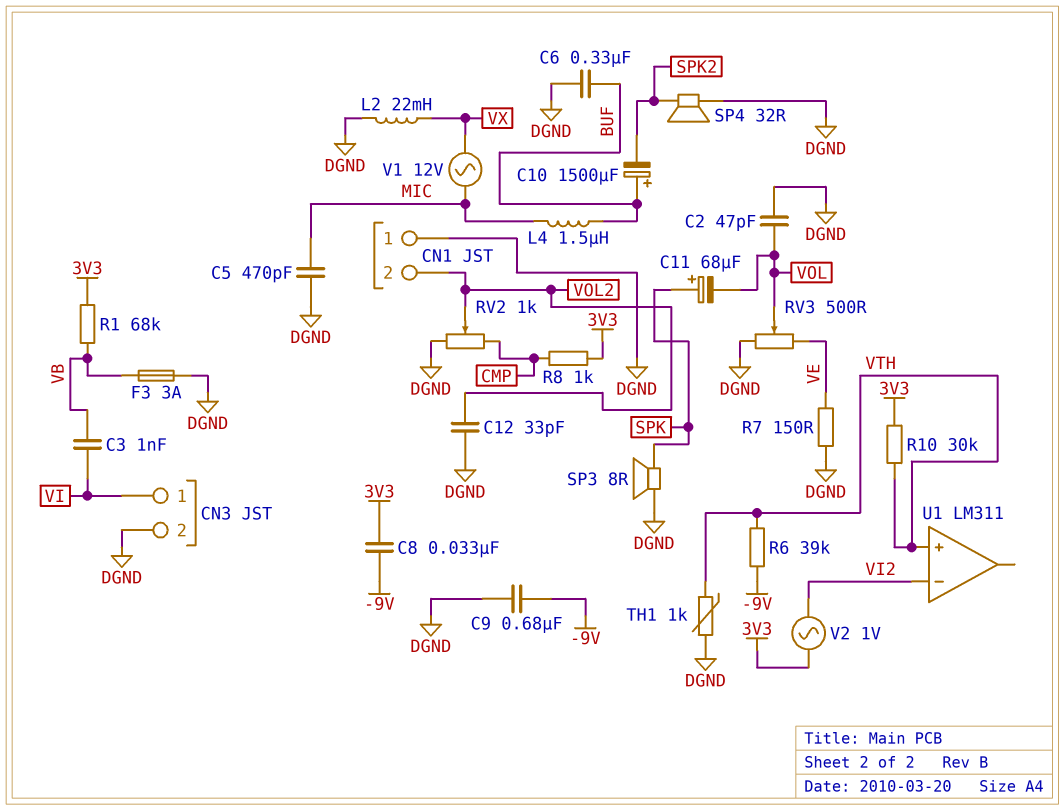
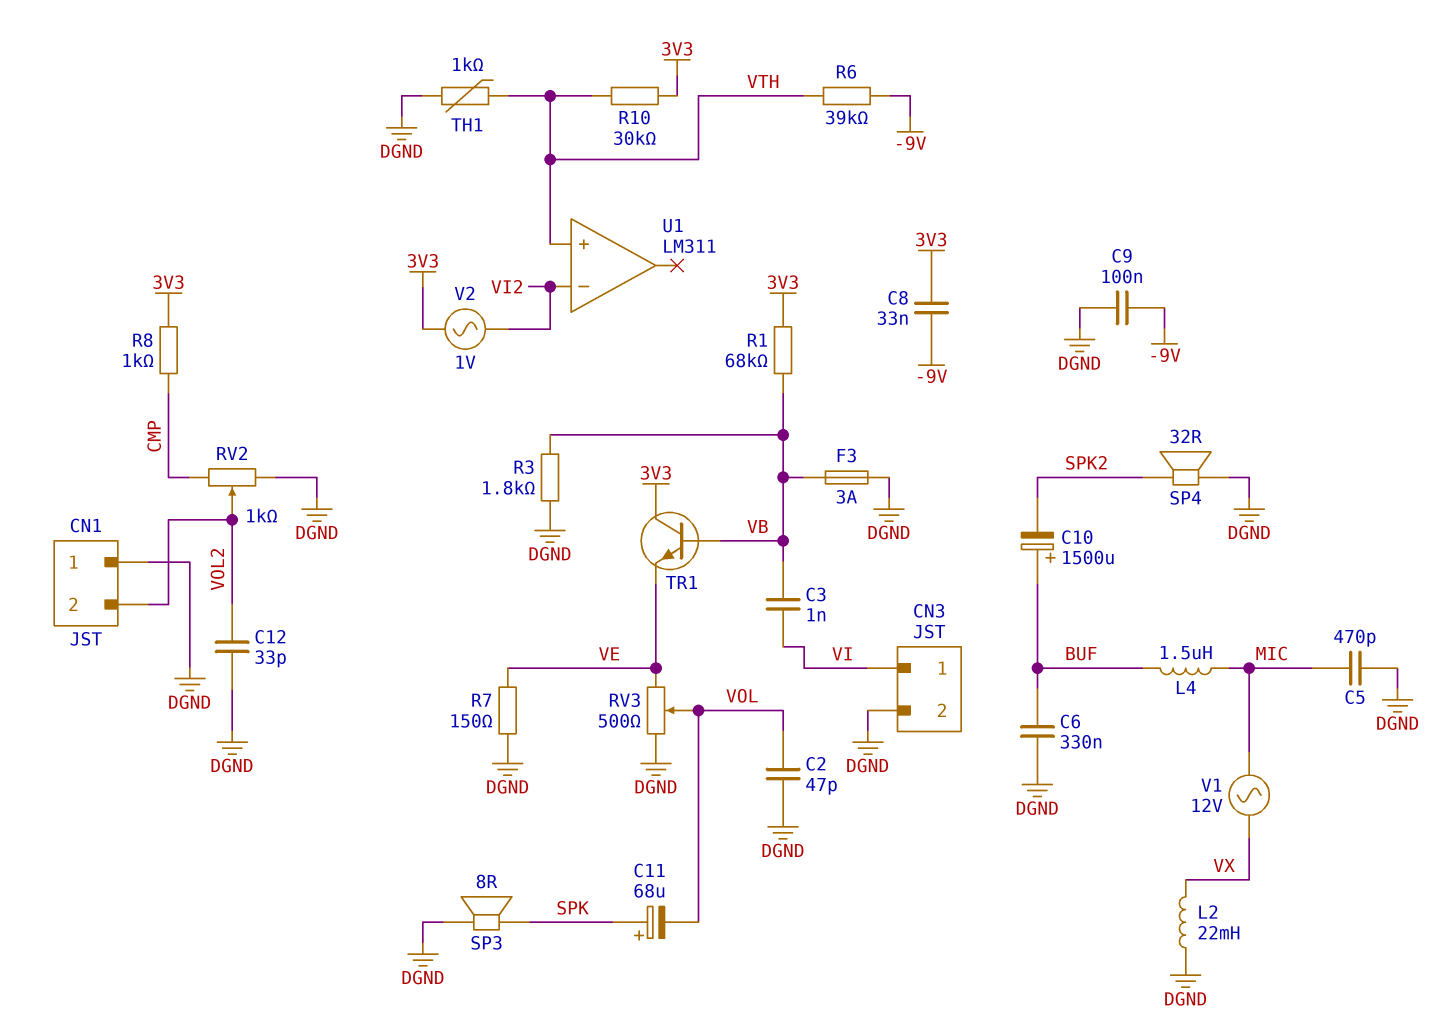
C9: 680nF (-9V, DGND) -> 100nF (-9V, DGND)
R3: none -> 1.8k (DGND, VB)
TR1: none -> NPN (B VB, C 3V3, E VE)

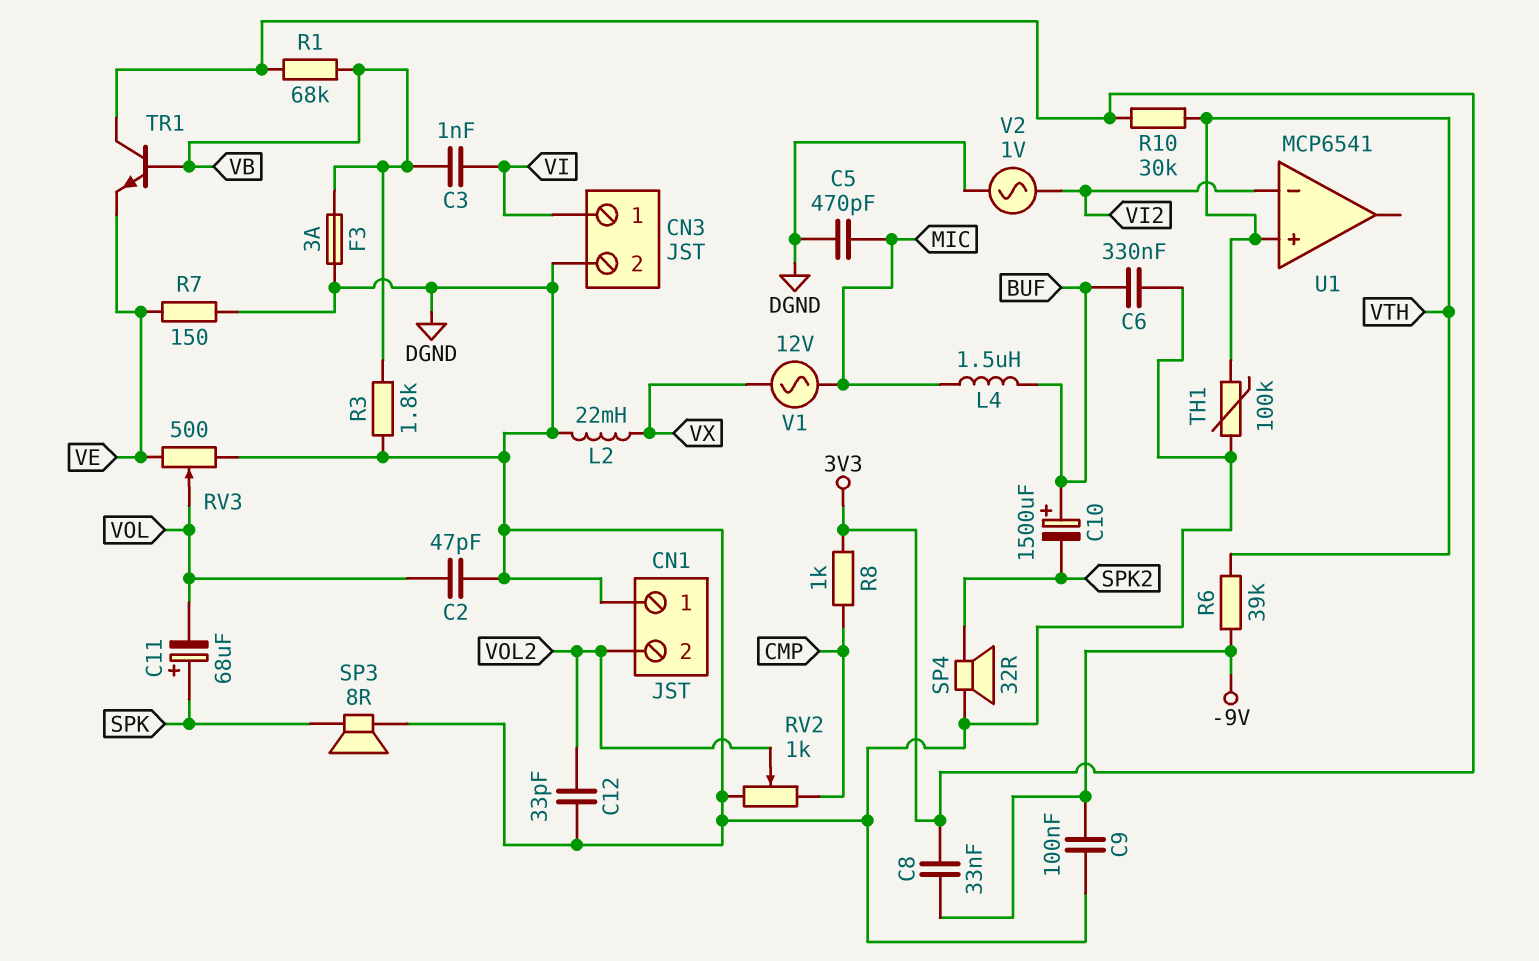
TH1: 1k (DGND, VTH) -> 100k (DGND, VTH)
U1: LM311 -> MCP6541
V2: AC 1V (3V3, VI2) -> AC 1V (DGND, VI2)

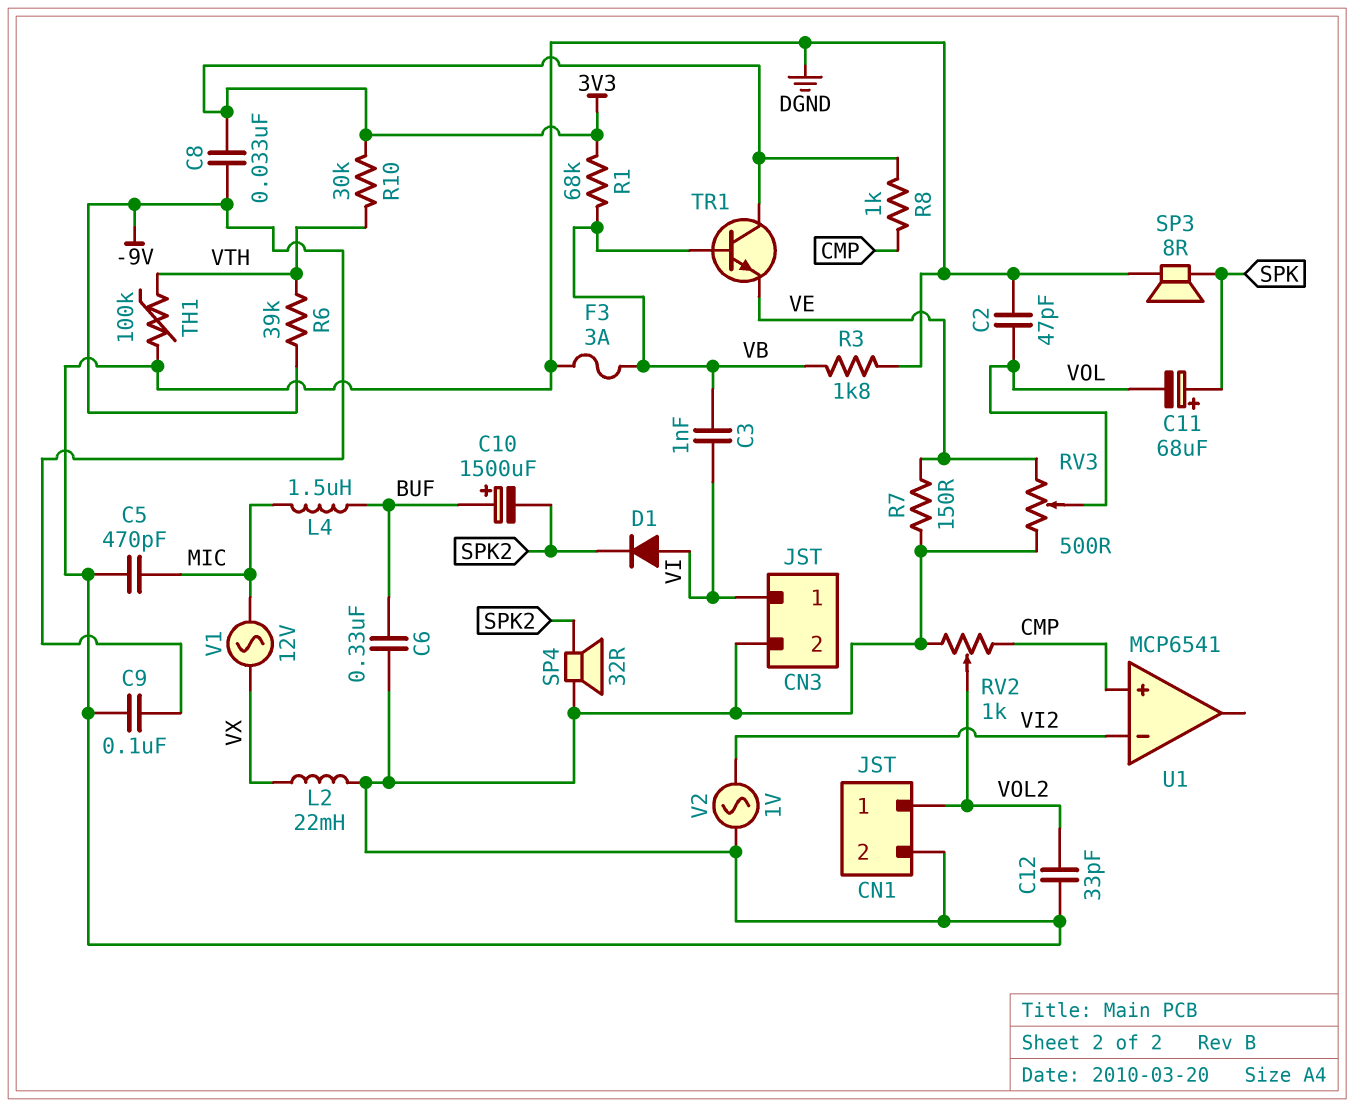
CN1 pin 1: DGND -> VOL2
CN1 pin 2: VOL2 -> DGND
D1: none -> diode (A VI, K SPK2)
U1 pin in+: VTH -> CMP

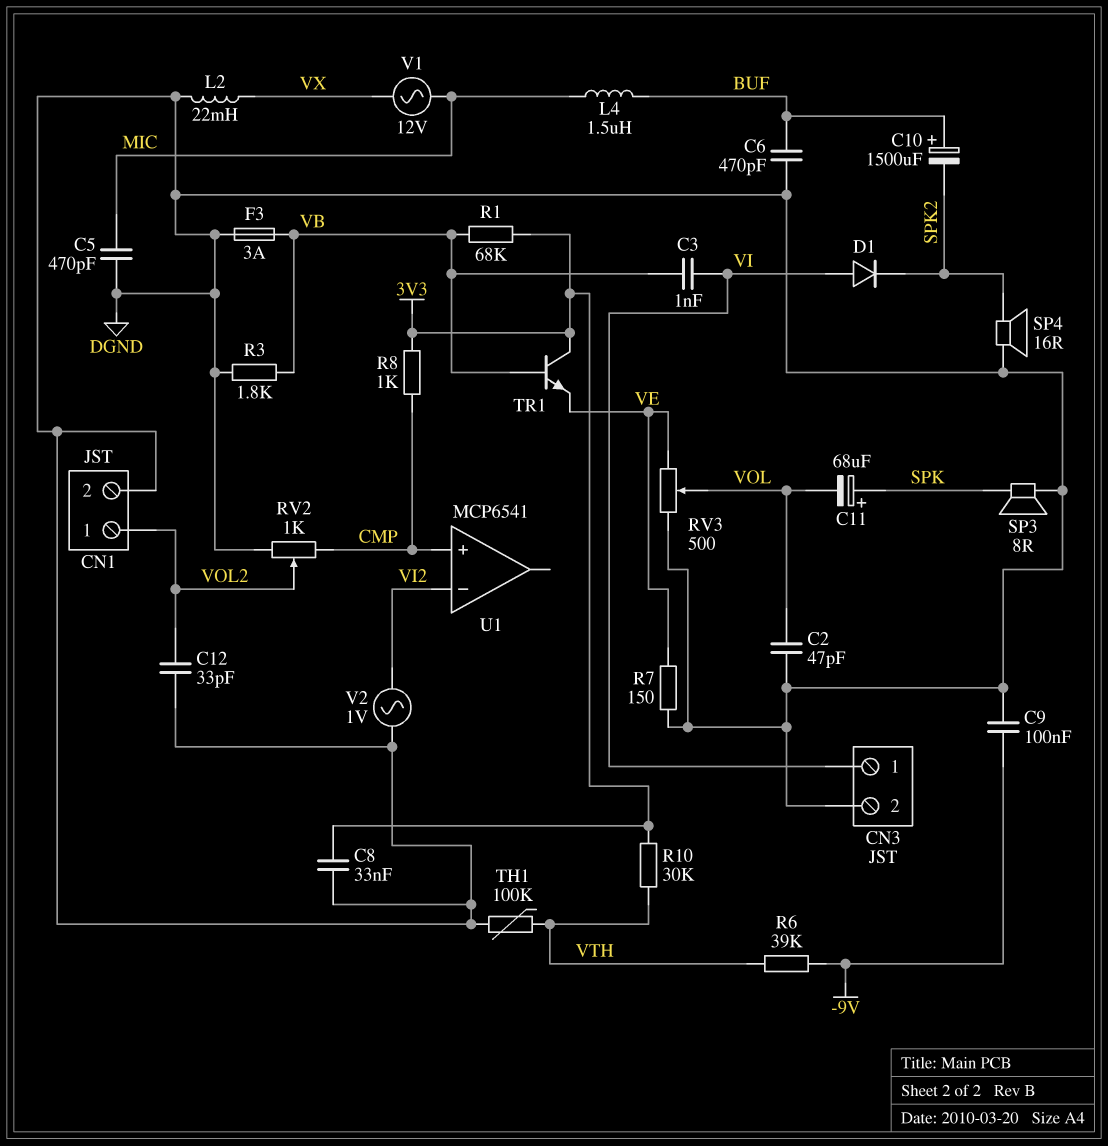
C6: 330nF (BUF, DGND) -> 470pF (BUF, DGND)
C8: 33nF (-9V, 3V3) -> 33nF (3V3, DGND)
SP4: speaker 32R (DGND, SPK2) -> speaker 16R (DGND, SPK2)

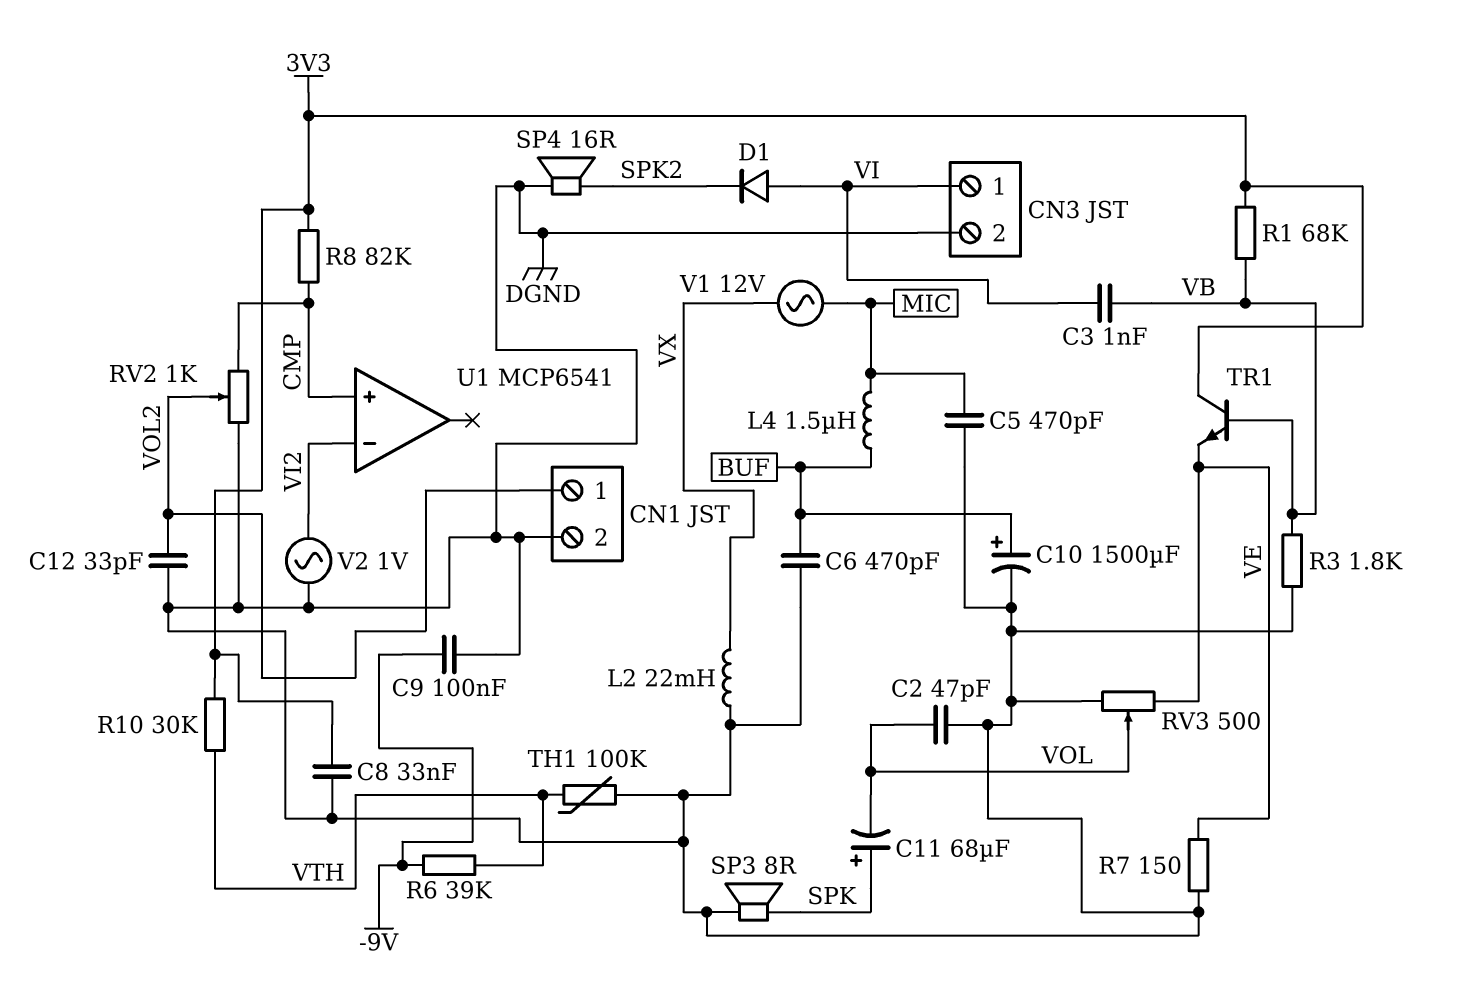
C10: 1500uF (plus BUF, minus SPK2) -> 1500uF (plus BUF, minus DGND)
F3: 3A (DGND, VB) -> none
R8: 1k (3V3, CMP) -> 82k (3V3, CMP)

